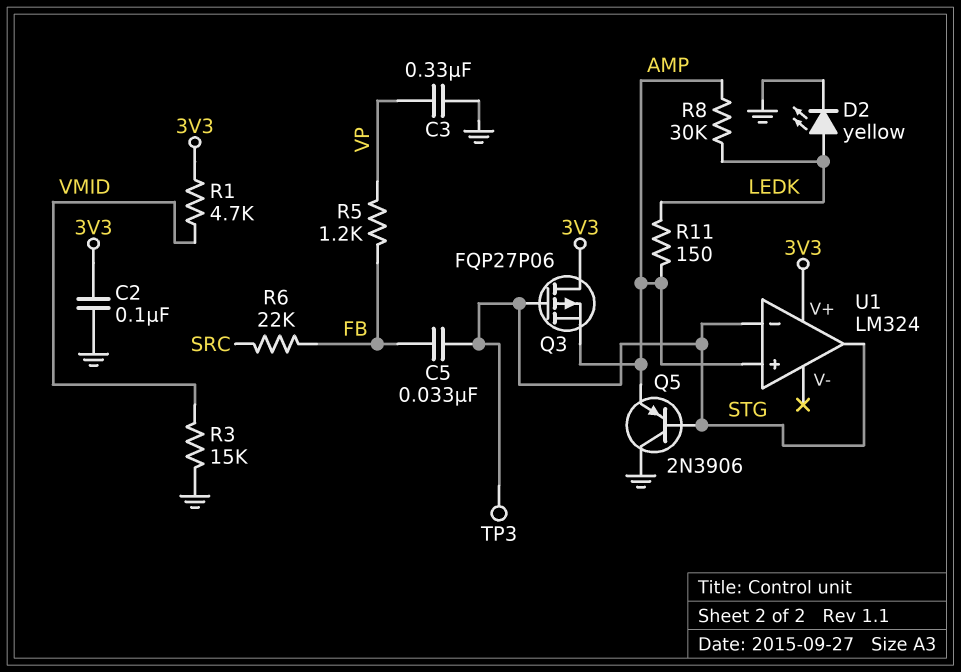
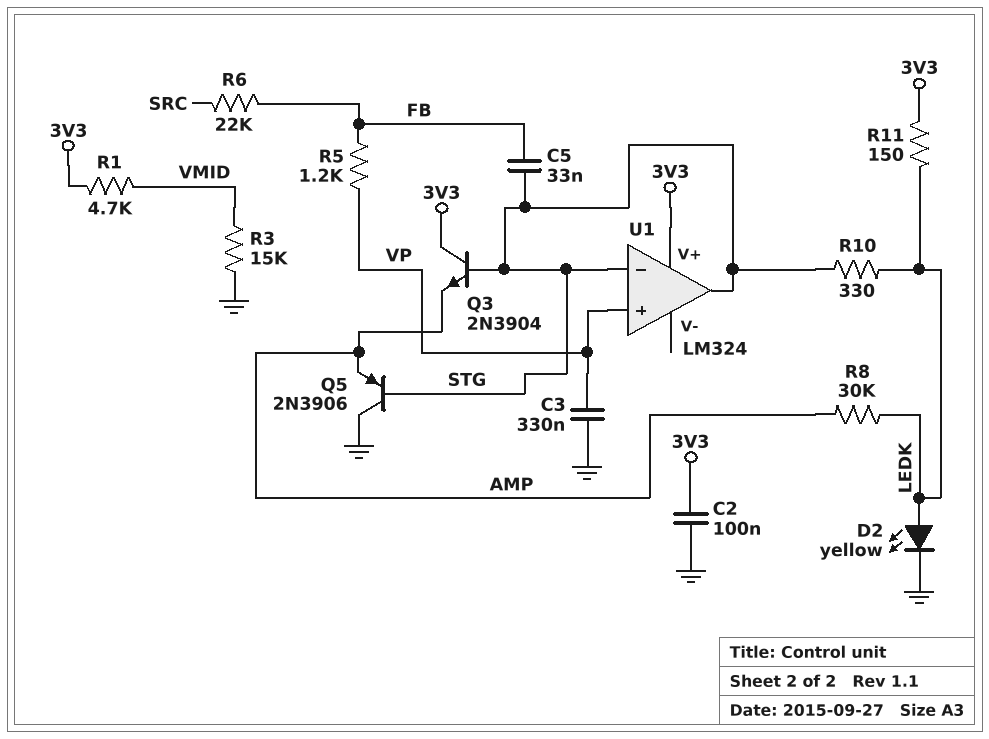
Q3: PMOS FQP27P06 (G STG, D 3V3, S AMP) -> NPN 2N3904 (B STG, C 3V3, E AMP)
R10: none -> 330 (LEDK, STG)
R11: 150 (AMP, LEDK) -> 150 (3V3, LEDK)
TP3: test point (STG) -> none
U1 pin in+: AMP -> VP

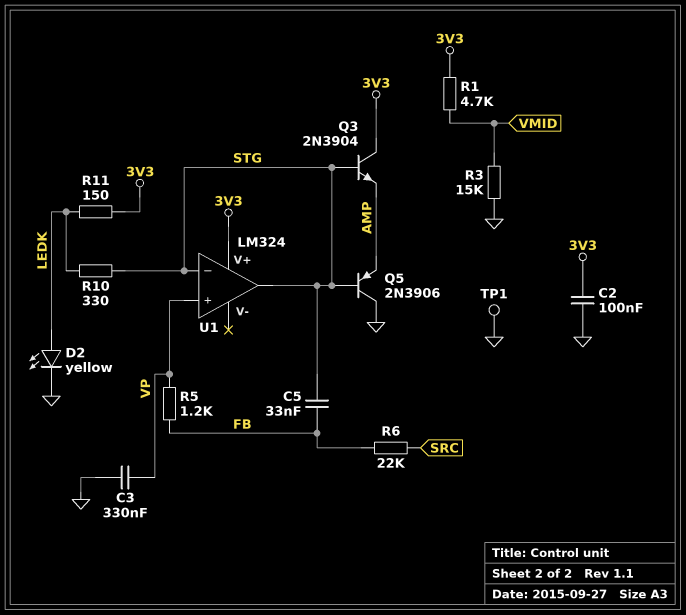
R8: 30k (AMP, LEDK) -> none
TP1: none -> test point (GND)

